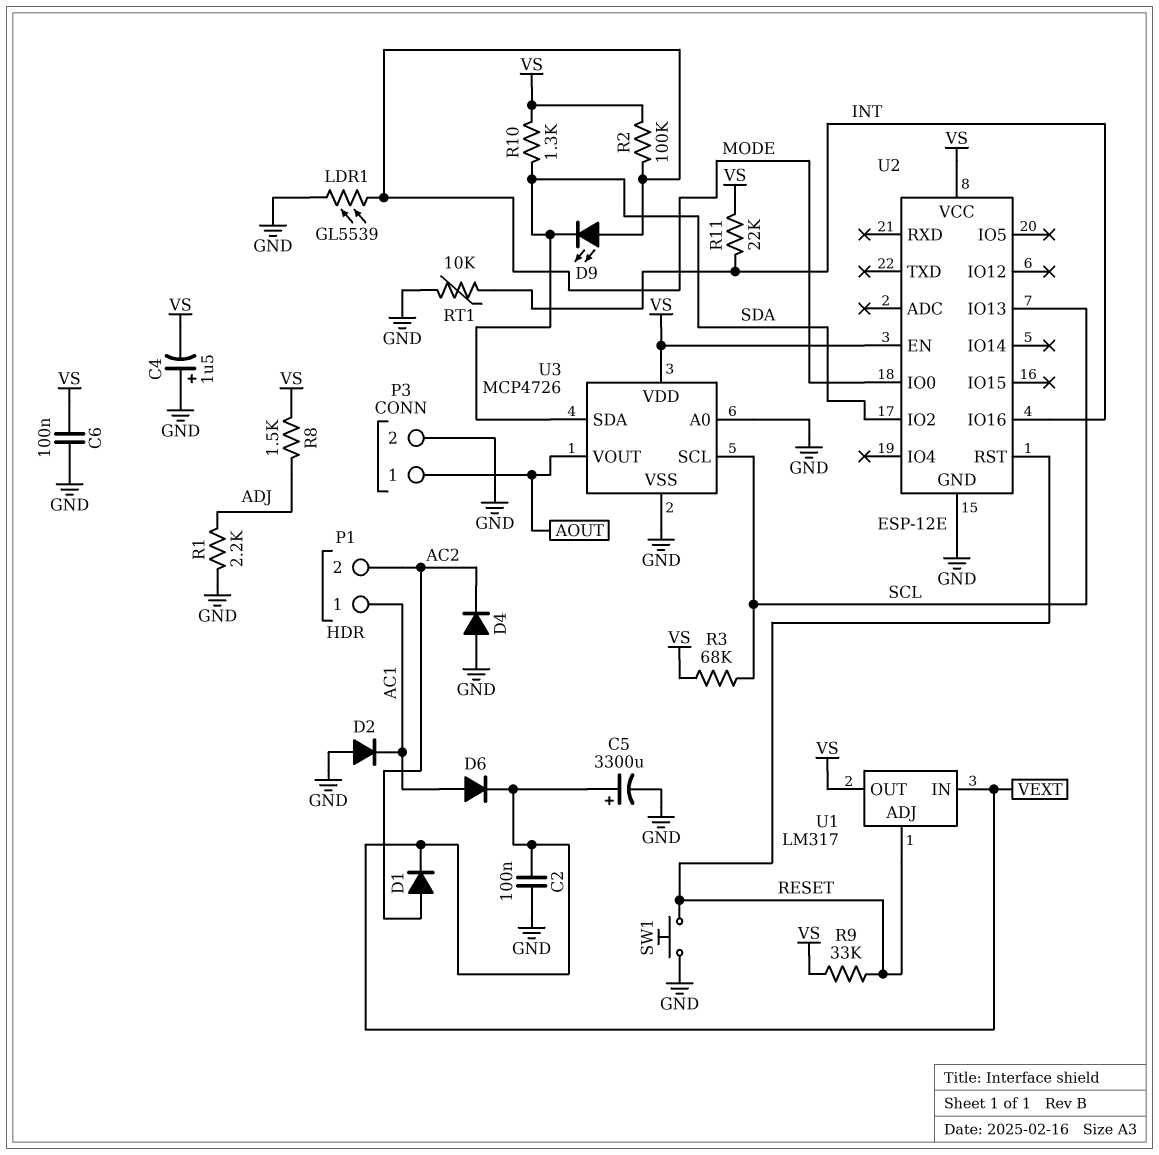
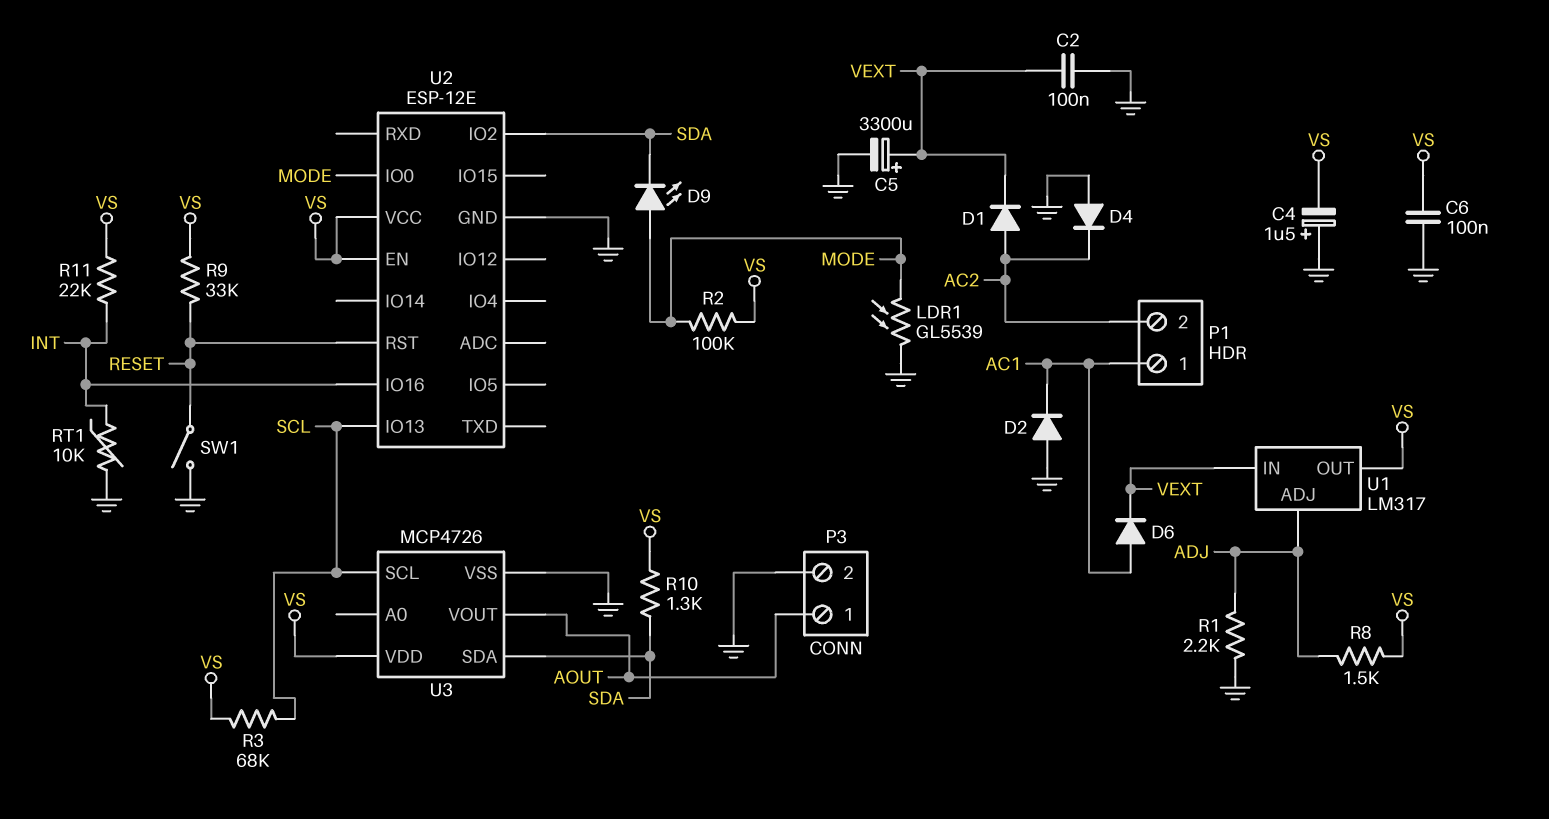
SW1: button (GND, RESET) -> switch (GND, RESET)
U1 pin ADJ: RESET -> ADJ
U3 pin A0: GND -> none

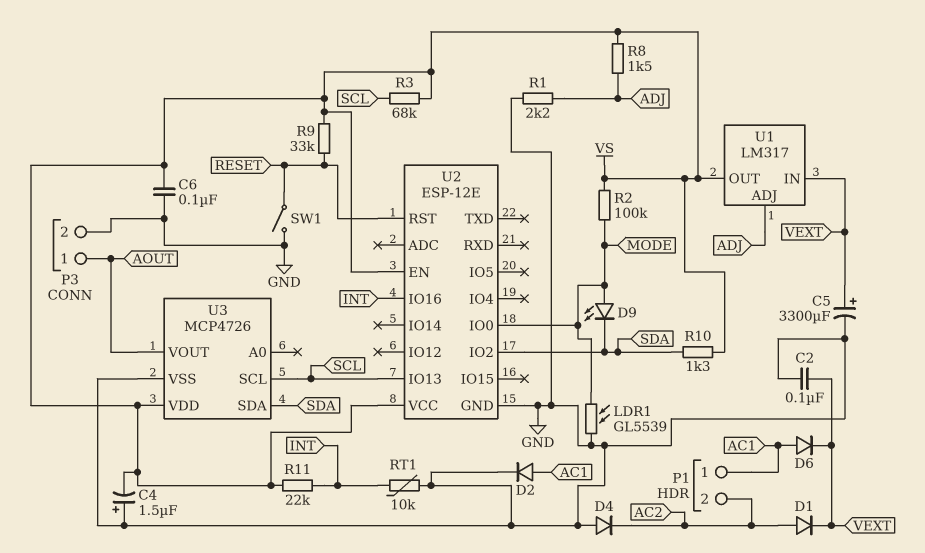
D2: diode (A GND, K AC1) -> diode (A AC1, K GND)

